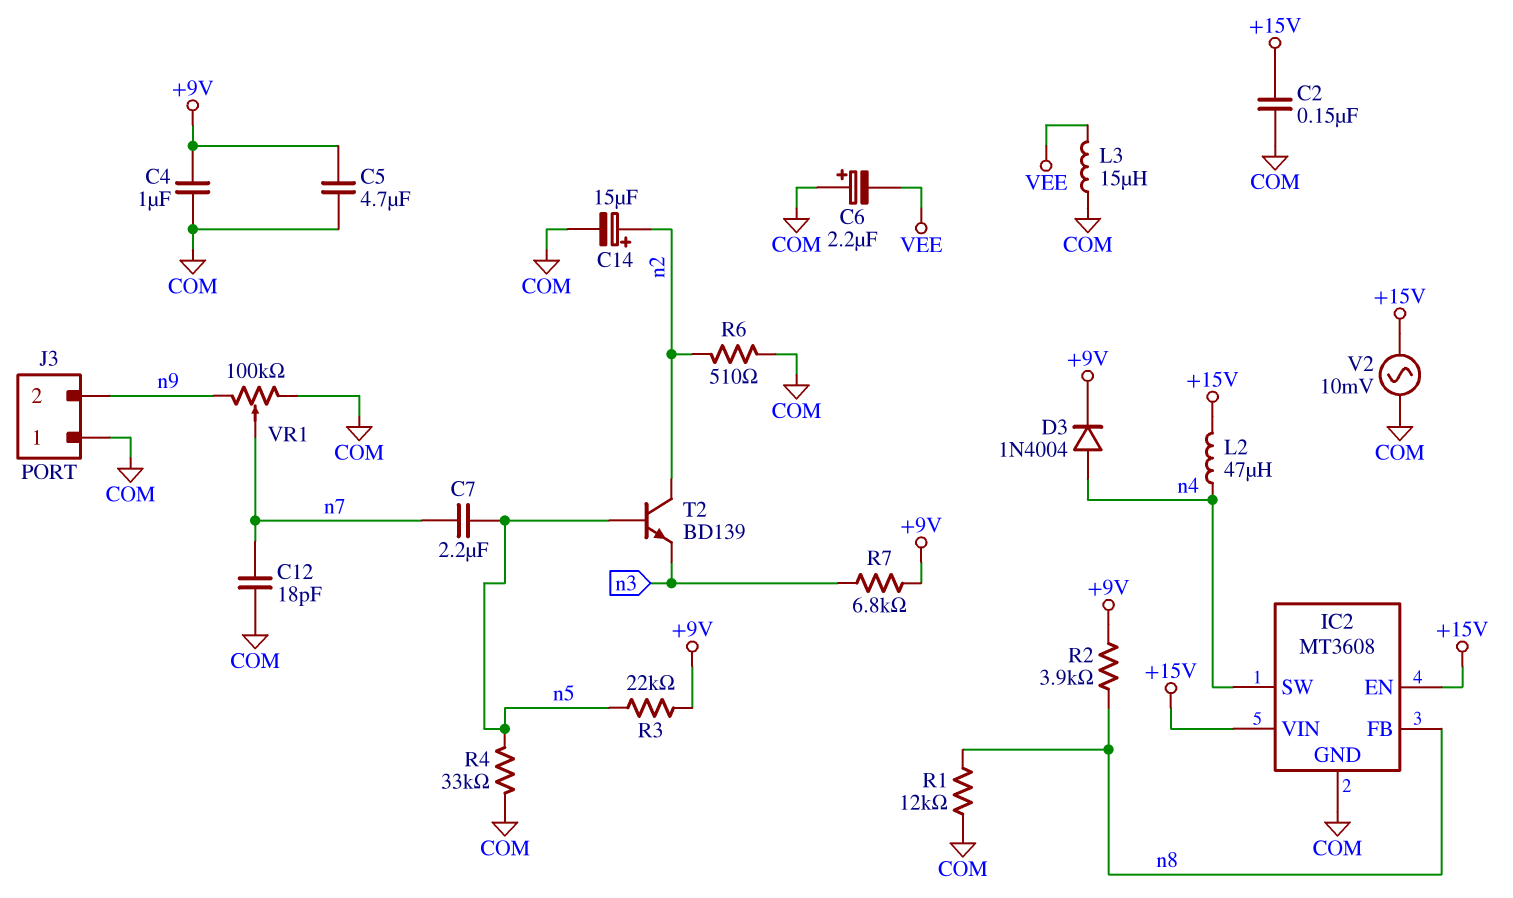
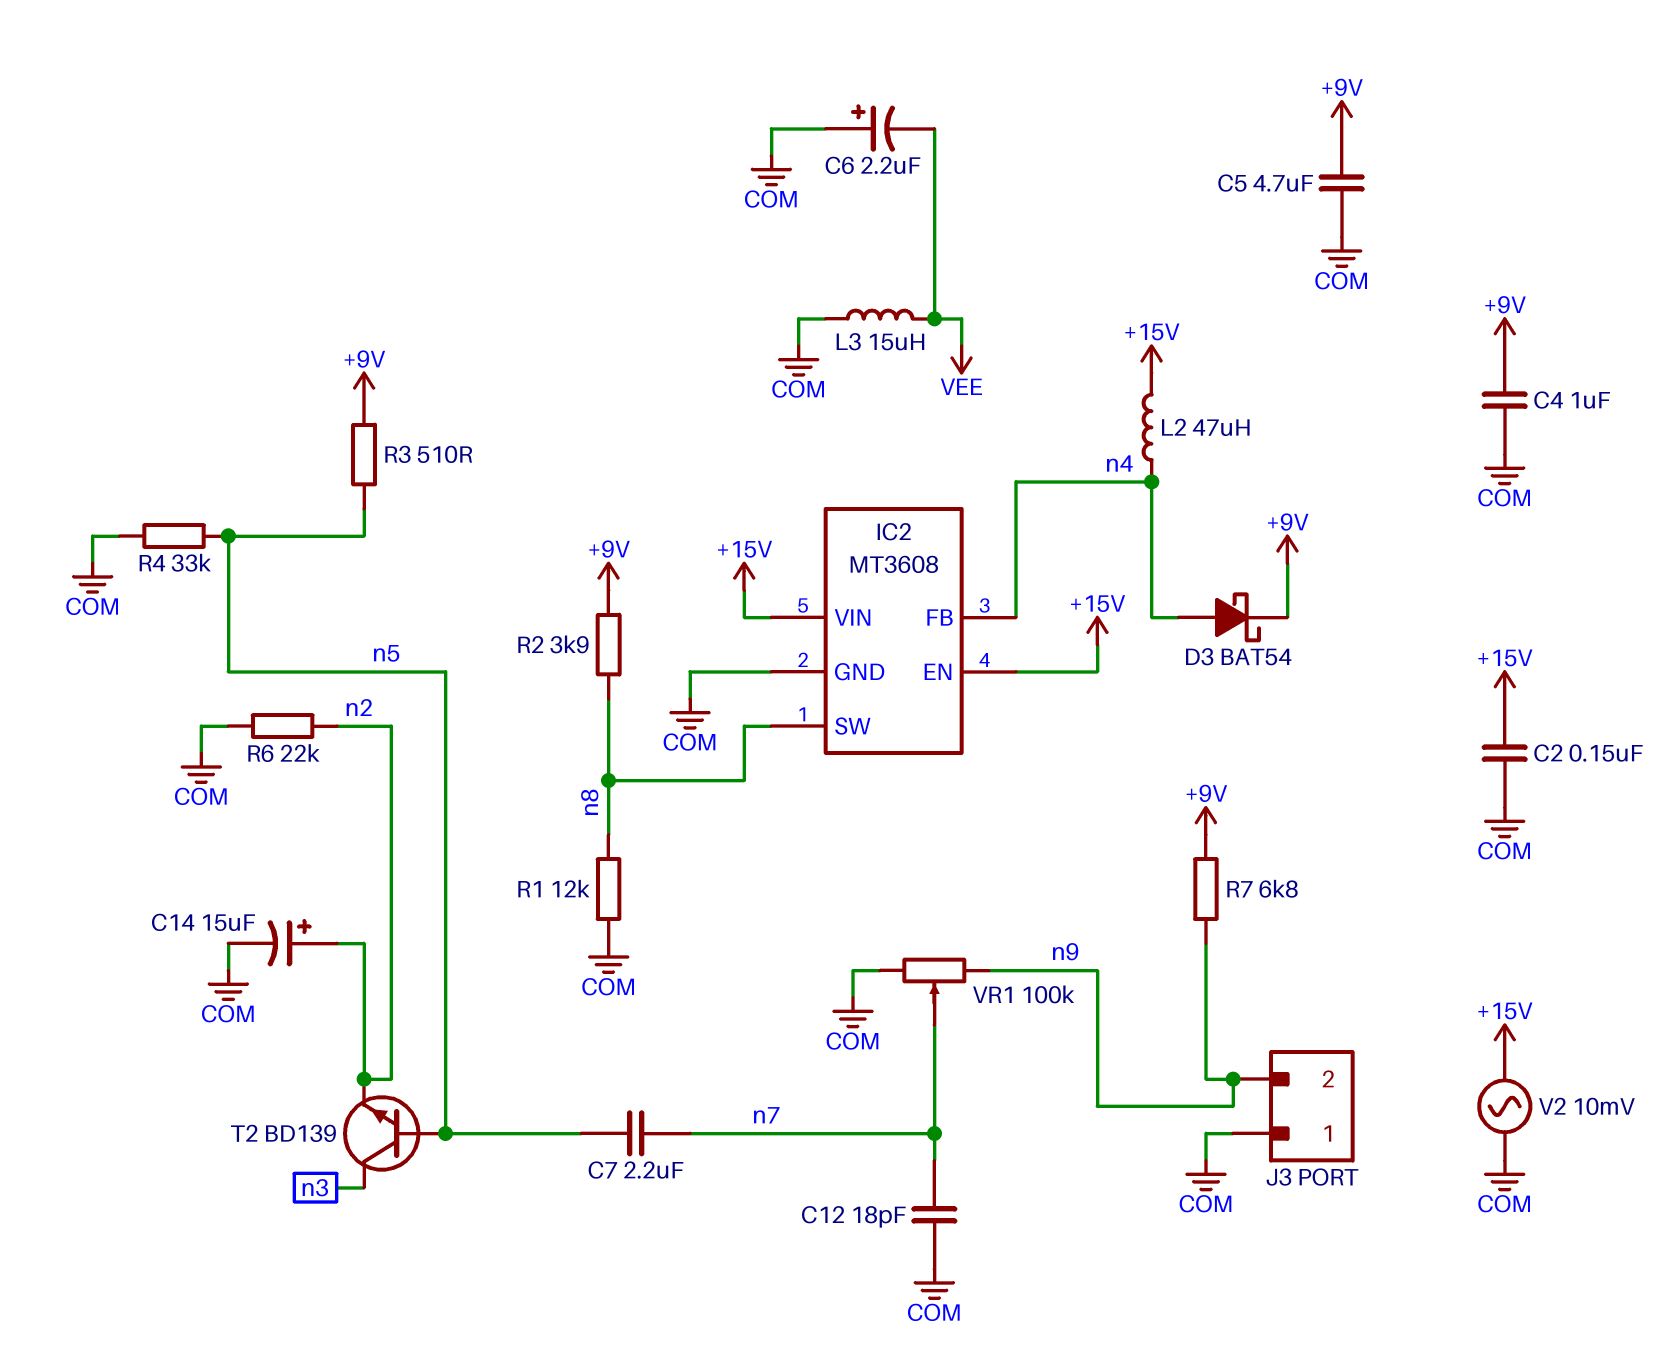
D3: diode 1N4004 (A n4, K +9V) -> schottky BAT54 (A n4, K +9V)
IC2 pin FB: n8 -> n4
IC2 pin SW: n4 -> n8
R3: 22k (+9V, n5) -> 510 (+9V, n5)
R6: 510 (COM, n2) -> 22k (COM, n2)
R7: 6.8k (+9V, n3) -> 6.8k (+9V, n9)
T2: NPN BD139 (B n5, C n2, E n3) -> NPN BD139 (B n5, C n3, E n2)

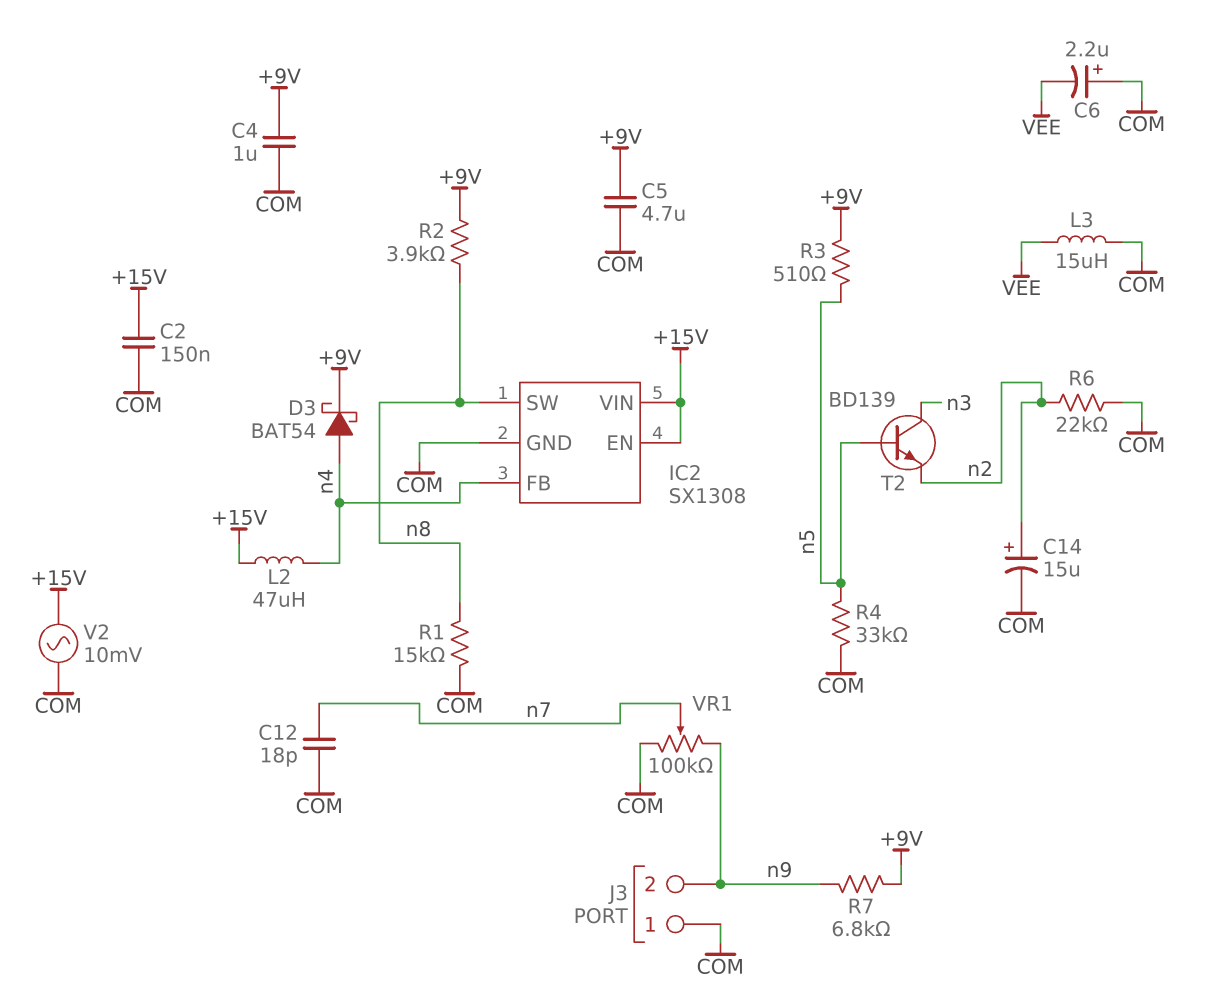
C7: 2.2uF (n5, n7) -> none
IC2: MT3608 -> SX1308
R1: 12k (COM, n8) -> 15k (COM, n8)

